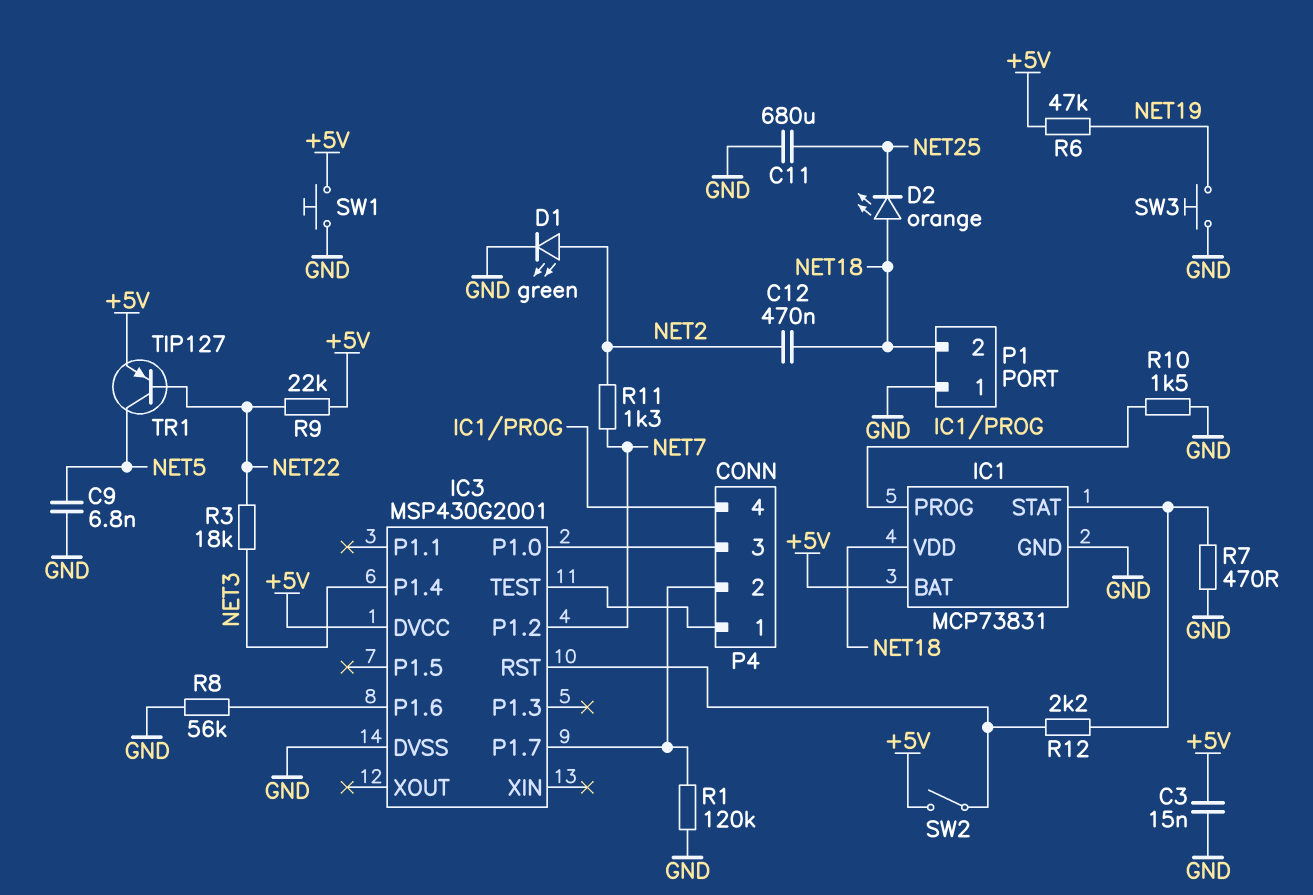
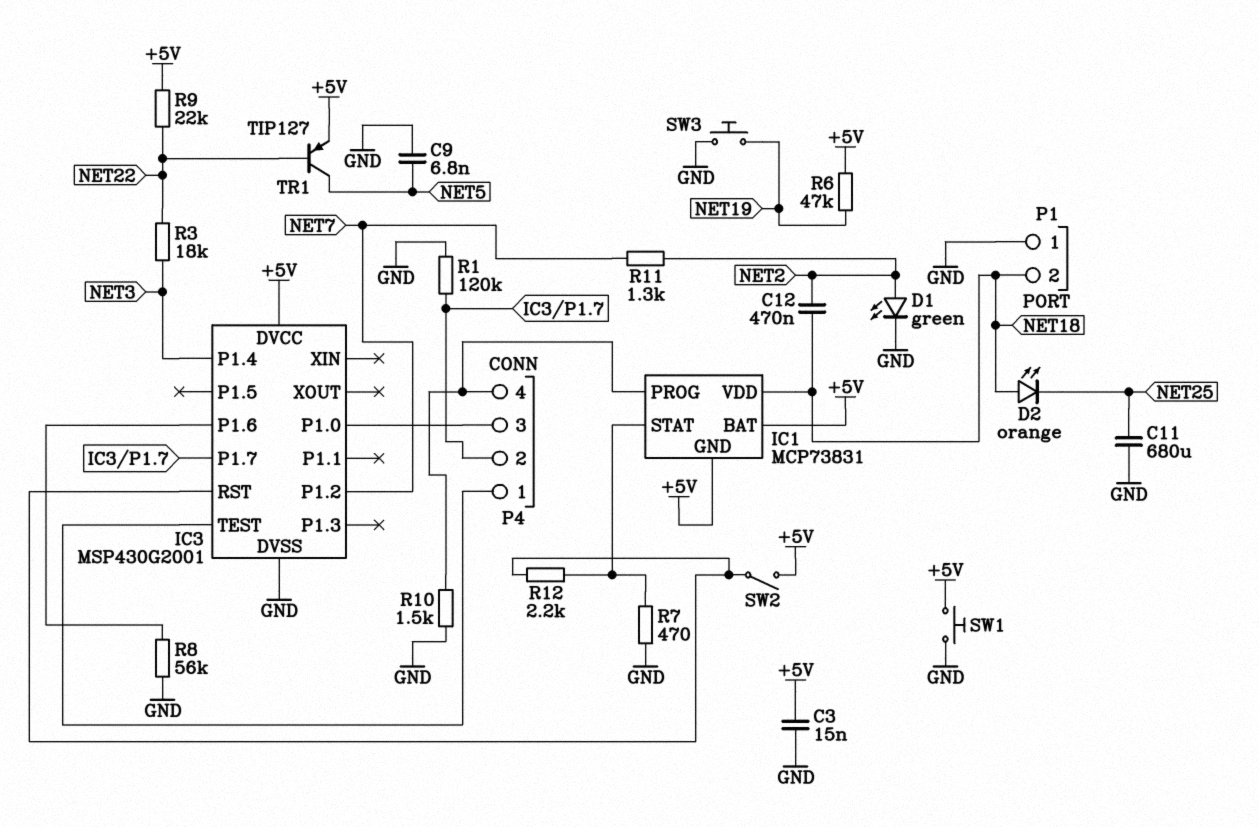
IC1 pin GND: GND -> +5V

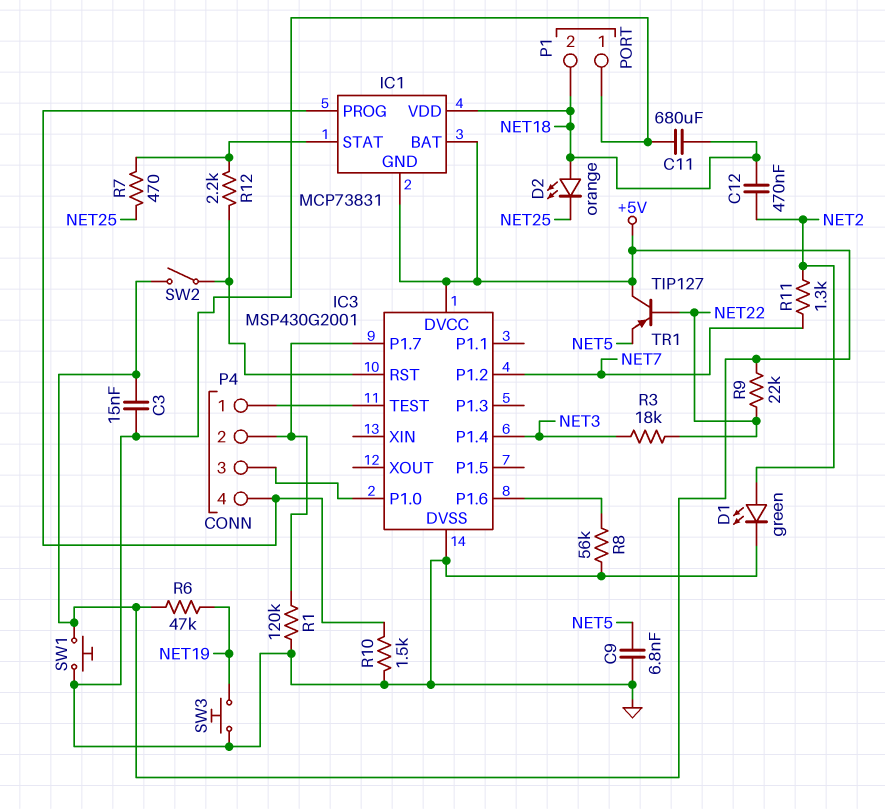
C11: 680uF (GND, NET25) -> 680uF (GND, NET18)
R7: 470 (GND, IC1/STAT) -> 470 (IC1/STAT, NET25)
TR1: PNP TIP127 (B NET22, C NET5, E +5V) -> PNP TIP127 (B NET22, C +5V, E NET5)

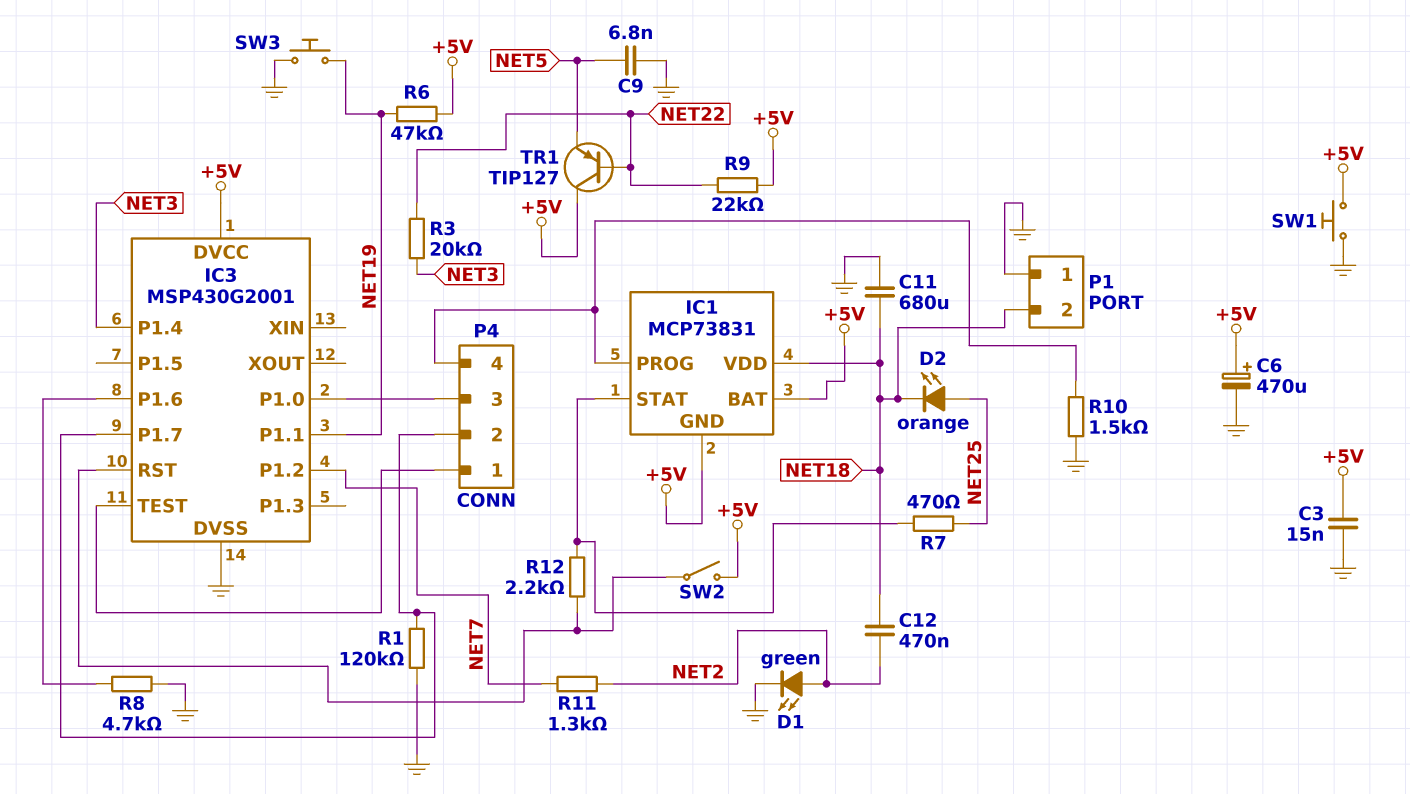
C6: none -> 470uF (plus +5V, minus GND)
D2: LED orange (A NET18, K NET25) -> LED orange (A NET25, K NET18)
IC3 pin P1.1: none -> NET19
R3: 18k (NET3, NET22) -> 20k (NET3, NET22)
R8: 56k (GND, IC3/P1.6) -> 4.7k (GND, IC3/P1.6)

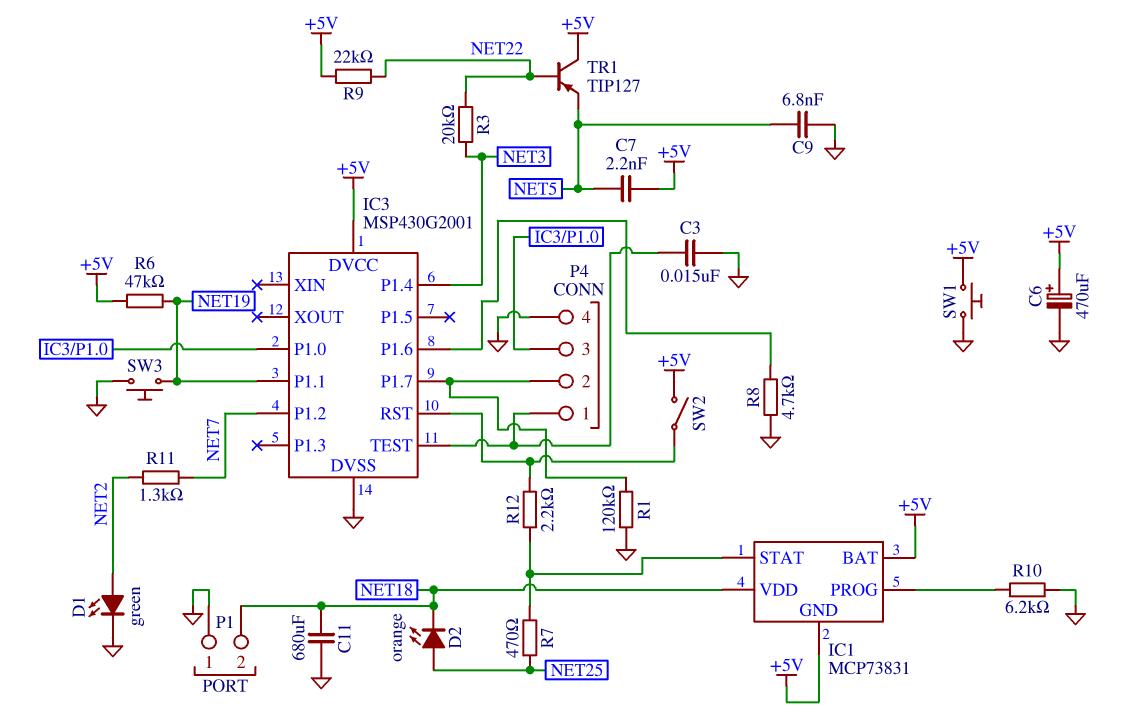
C3: 15nF (+5V, GND) -> 15nF (GND, IC3/TEST)
C7: none -> 2.2nF (+5V, NET5)
C12: 470nF (NET2, NET18) -> none
P4 pin 4: IC1/PROG -> GND
R10: 1.5k (GND, IC1/PROG) -> 6.2k (GND, IC1/PROG)

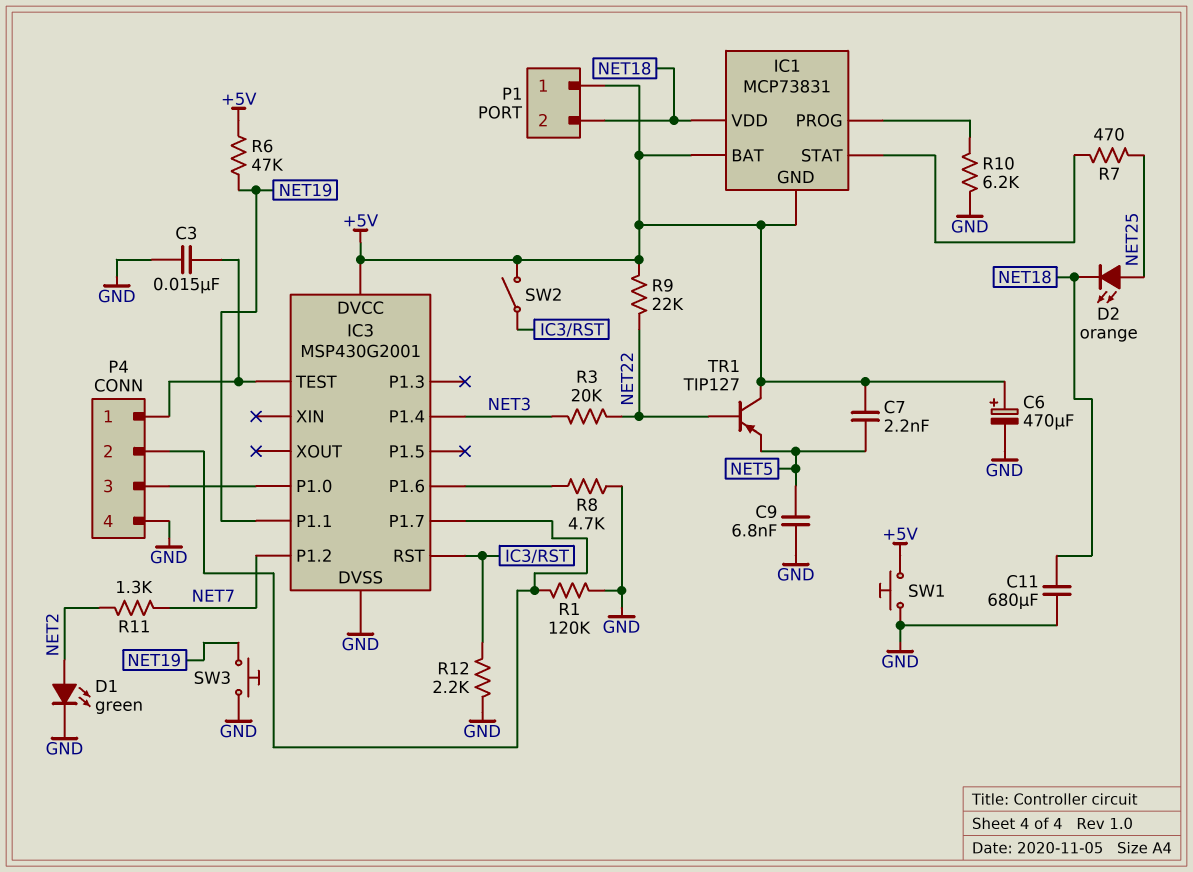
P1 pin 1: GND -> +5V
R12: 2.2k (IC1/STAT, IC3/RST) -> 2.2k (GND, IC3/RST)

